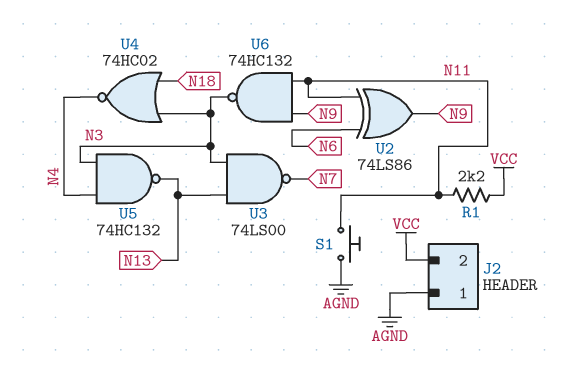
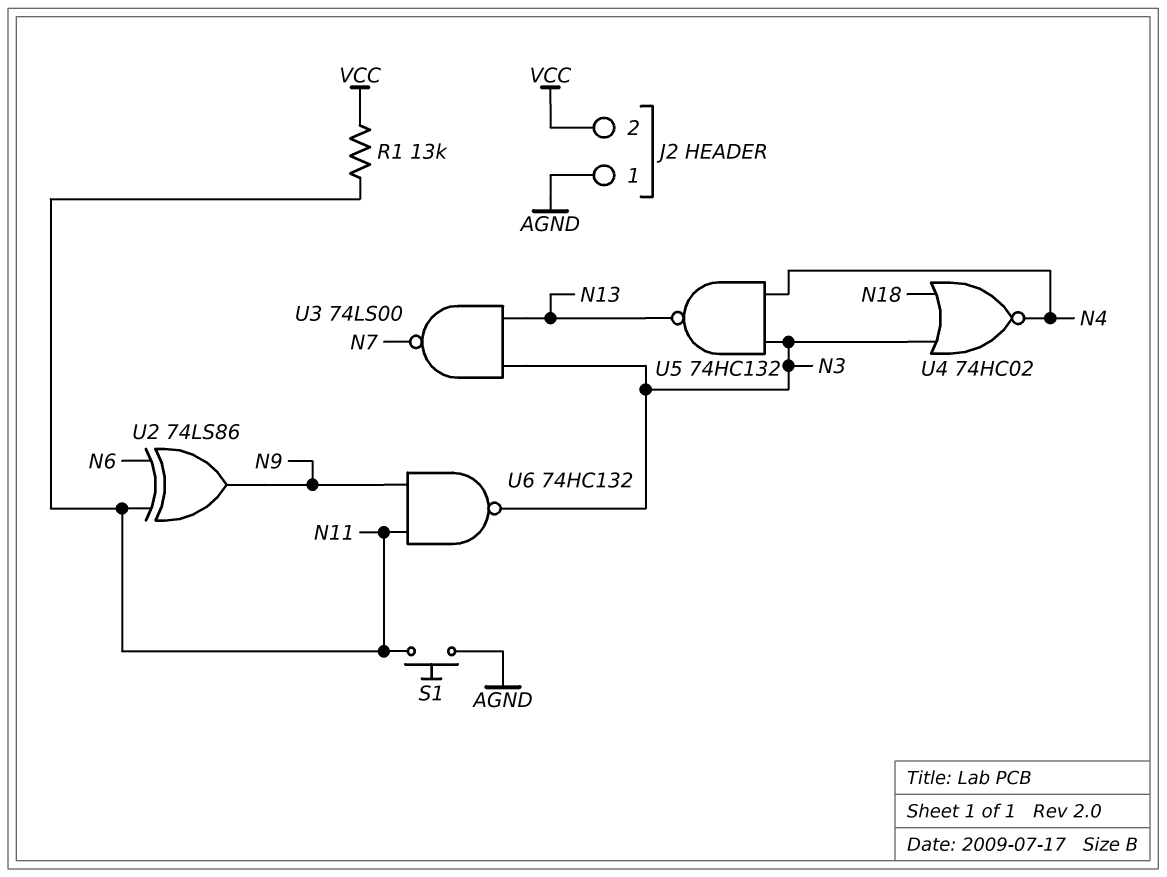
R1: 2.2k (N11, VCC) -> 13k (N11, VCC)

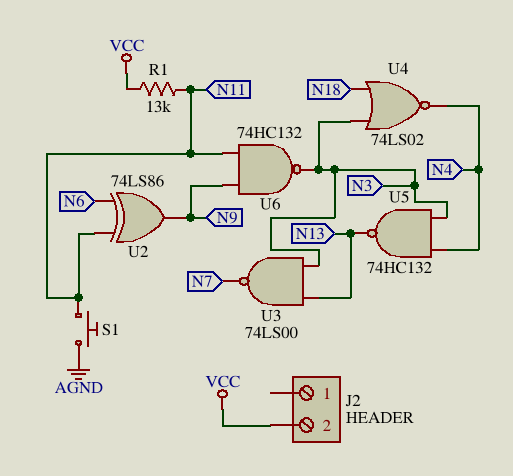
J2 pin 1: AGND -> none
U4: NOR 74HC02 (in N3, in N18, out N4) -> NOR 74LS02 (in N3, in N18, out N4)

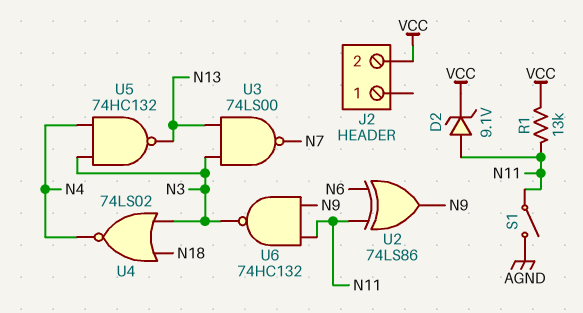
D2: none -> zener 9.1V (A N11, K VCC)
S1: button (AGND, N11) -> switch (AGND, N11)

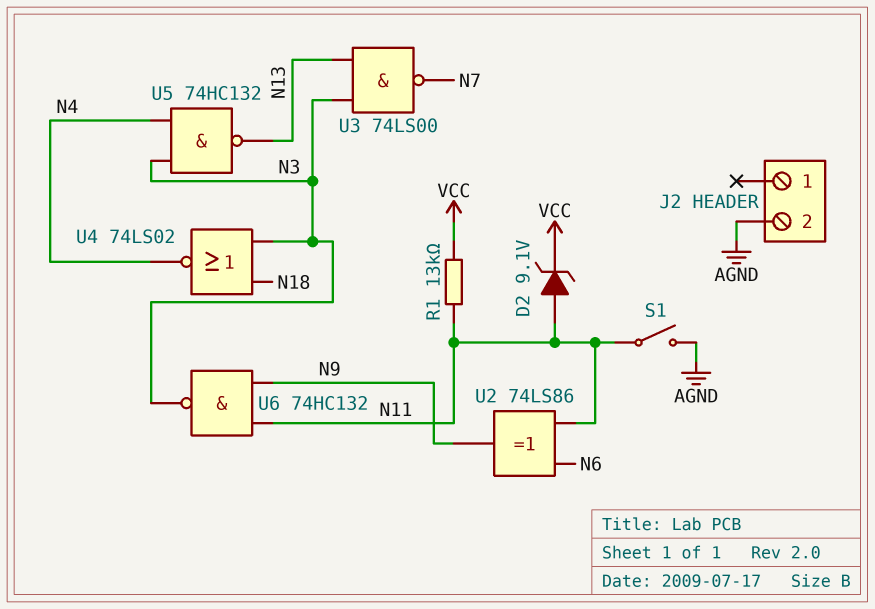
J2 pin 2: VCC -> AGND

